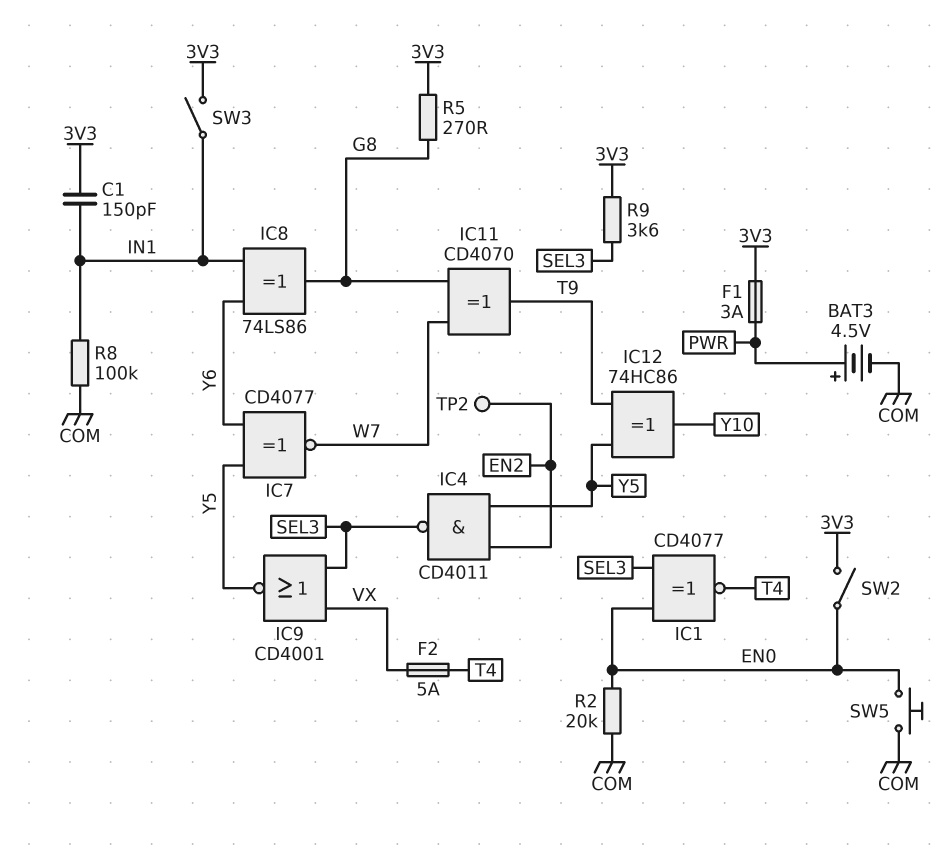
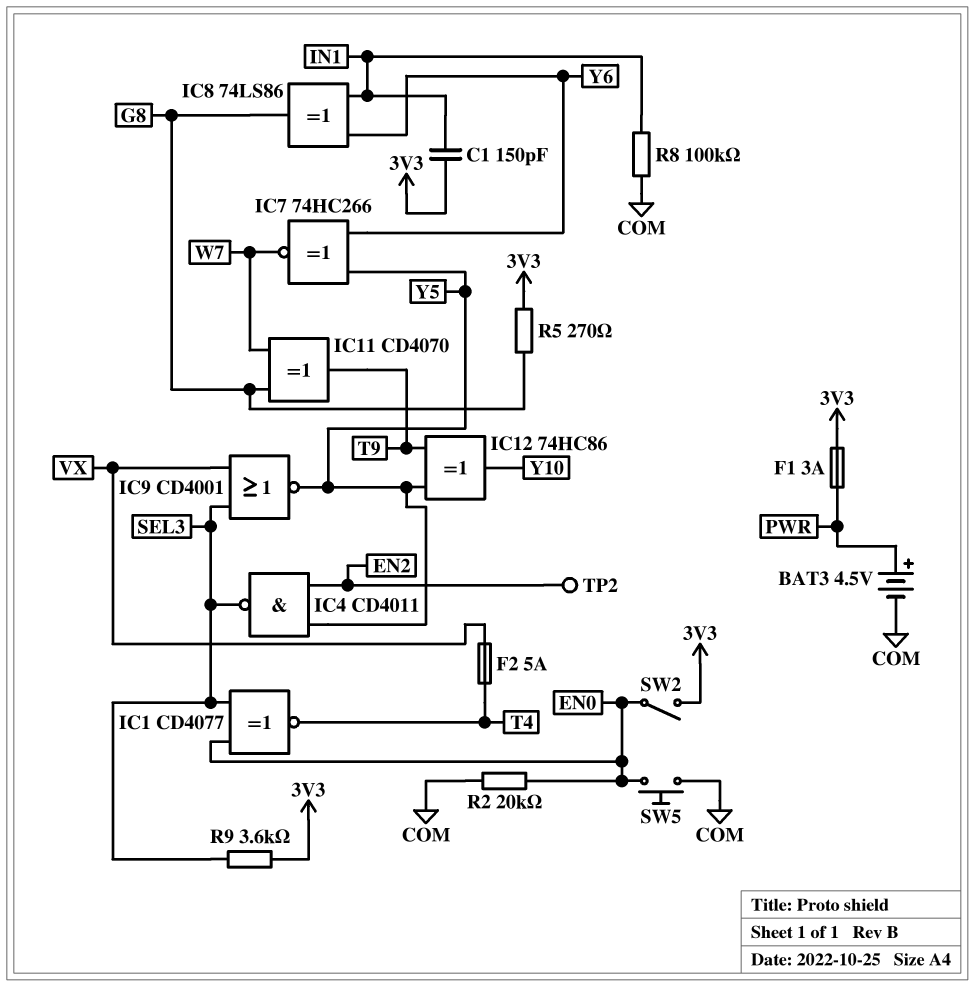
IC7: XNOR CD4077 (in Y5, in Y6, out W7) -> XNOR 74HC266 (in Y5, in Y6, out W7)
SW3: switch (3V3, IN1) -> none

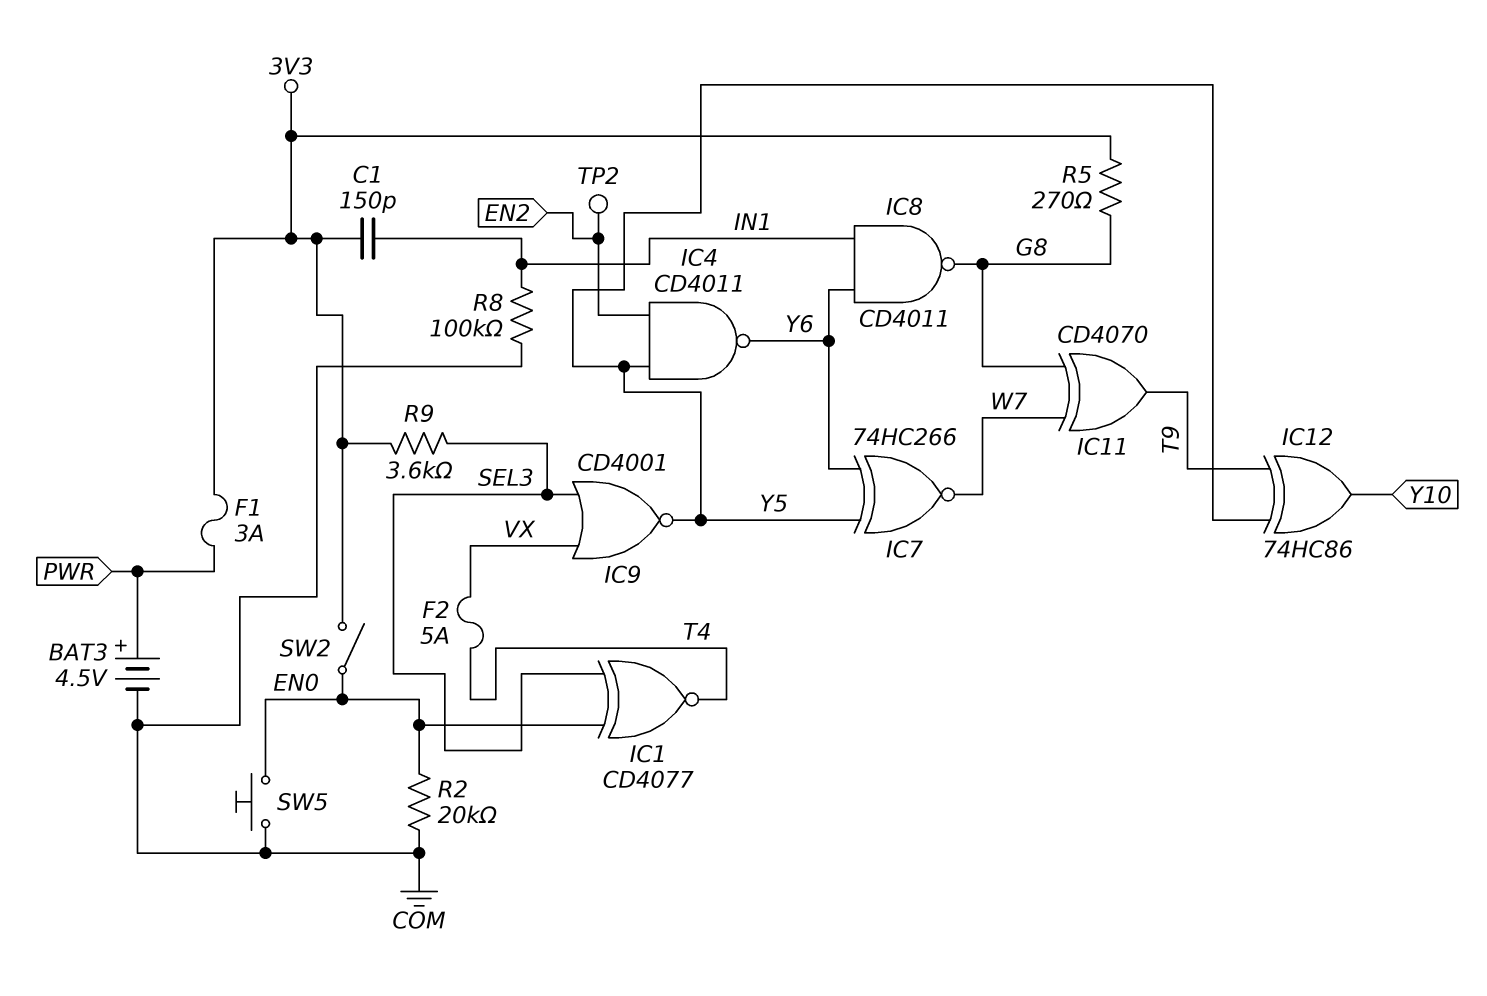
IC4: NAND CD4011 (in EN2, in Y5, out SEL3) -> NAND CD4011 (in EN2, in Y5, out Y6)
IC8: XOR 74LS86 (in IN1, in Y6, out G8) -> NAND CD4011 (in IN1, in Y6, out G8)

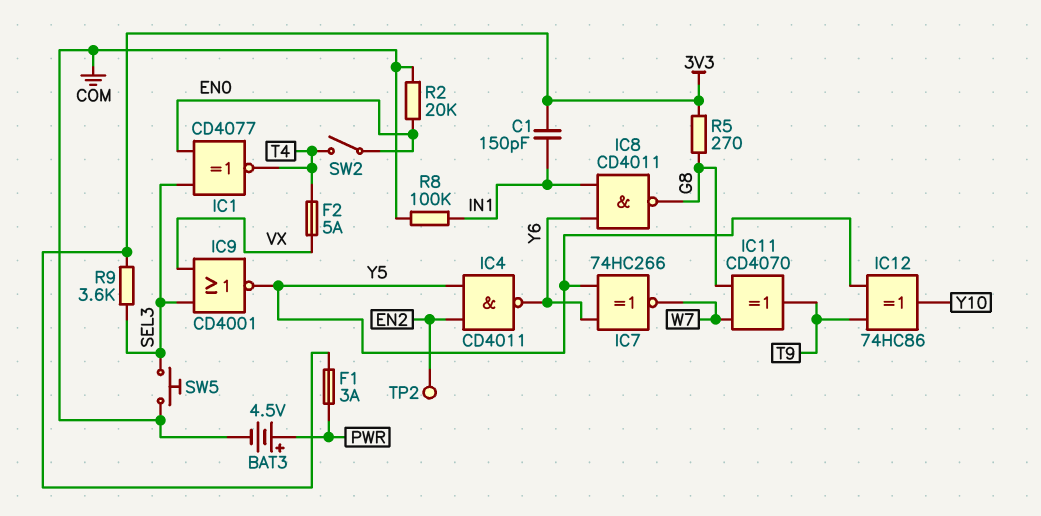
SW2: switch (3V3, EN0) -> switch (EN0, T4)
SW5: button (COM, EN0) -> button (COM, SEL3)

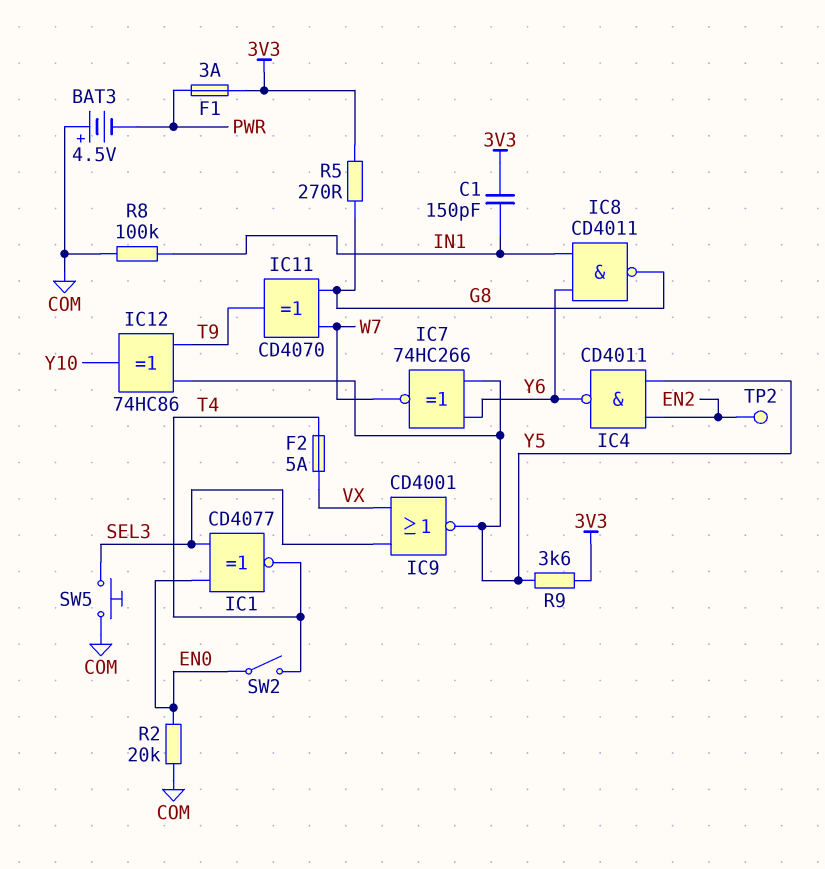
BAT3: 4.5V (plus PWR, minus COM) -> 4.5V (plus COM, minus PWR)
R9: 3.6k (3V3, SEL3) -> 3.6k (3V3, Y5)

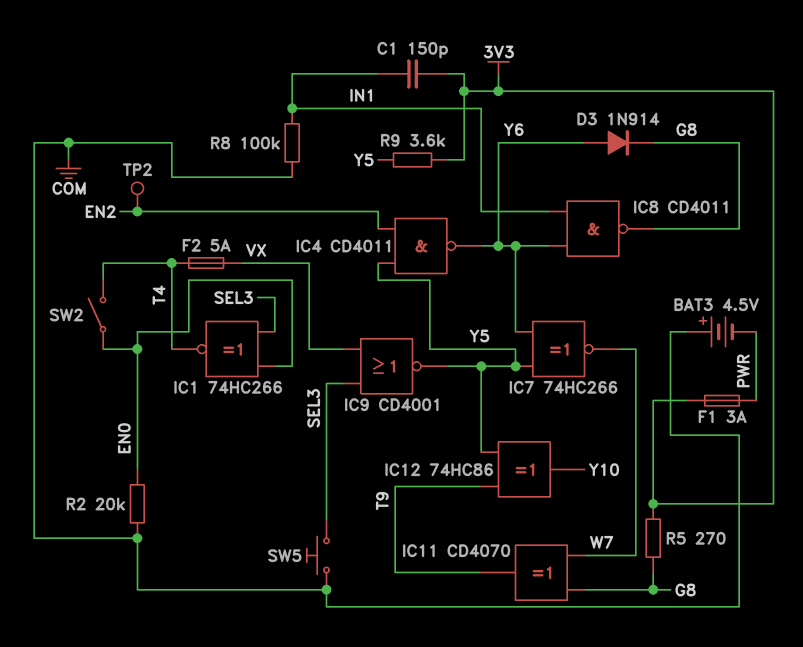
D3: none -> diode 1N914 (A Y6, K G8)
IC1: XNOR CD4077 (in EN0, in SEL3, out T4) -> XNOR 74HC266 (in EN0, in SEL3, out T4)

